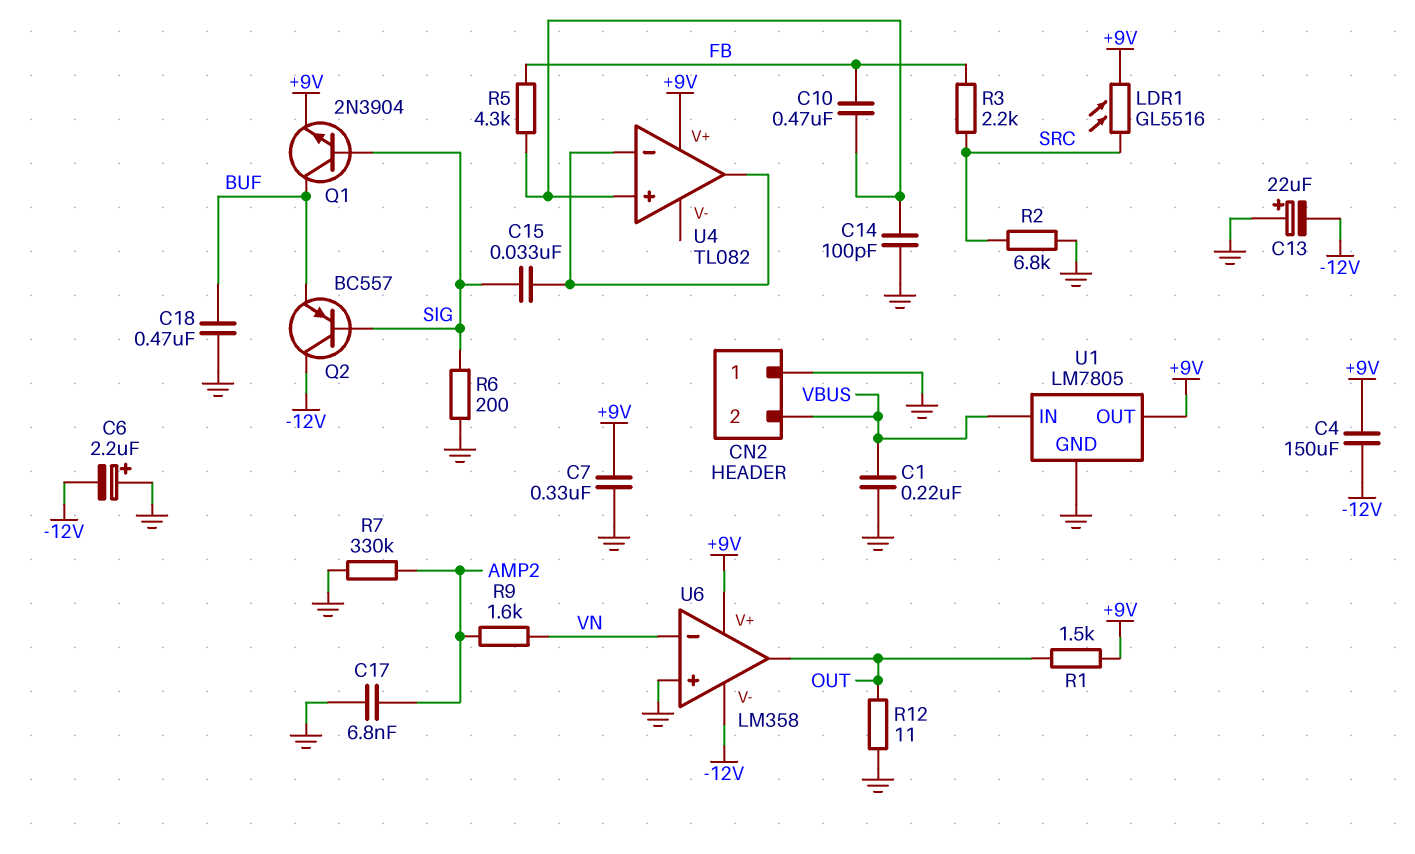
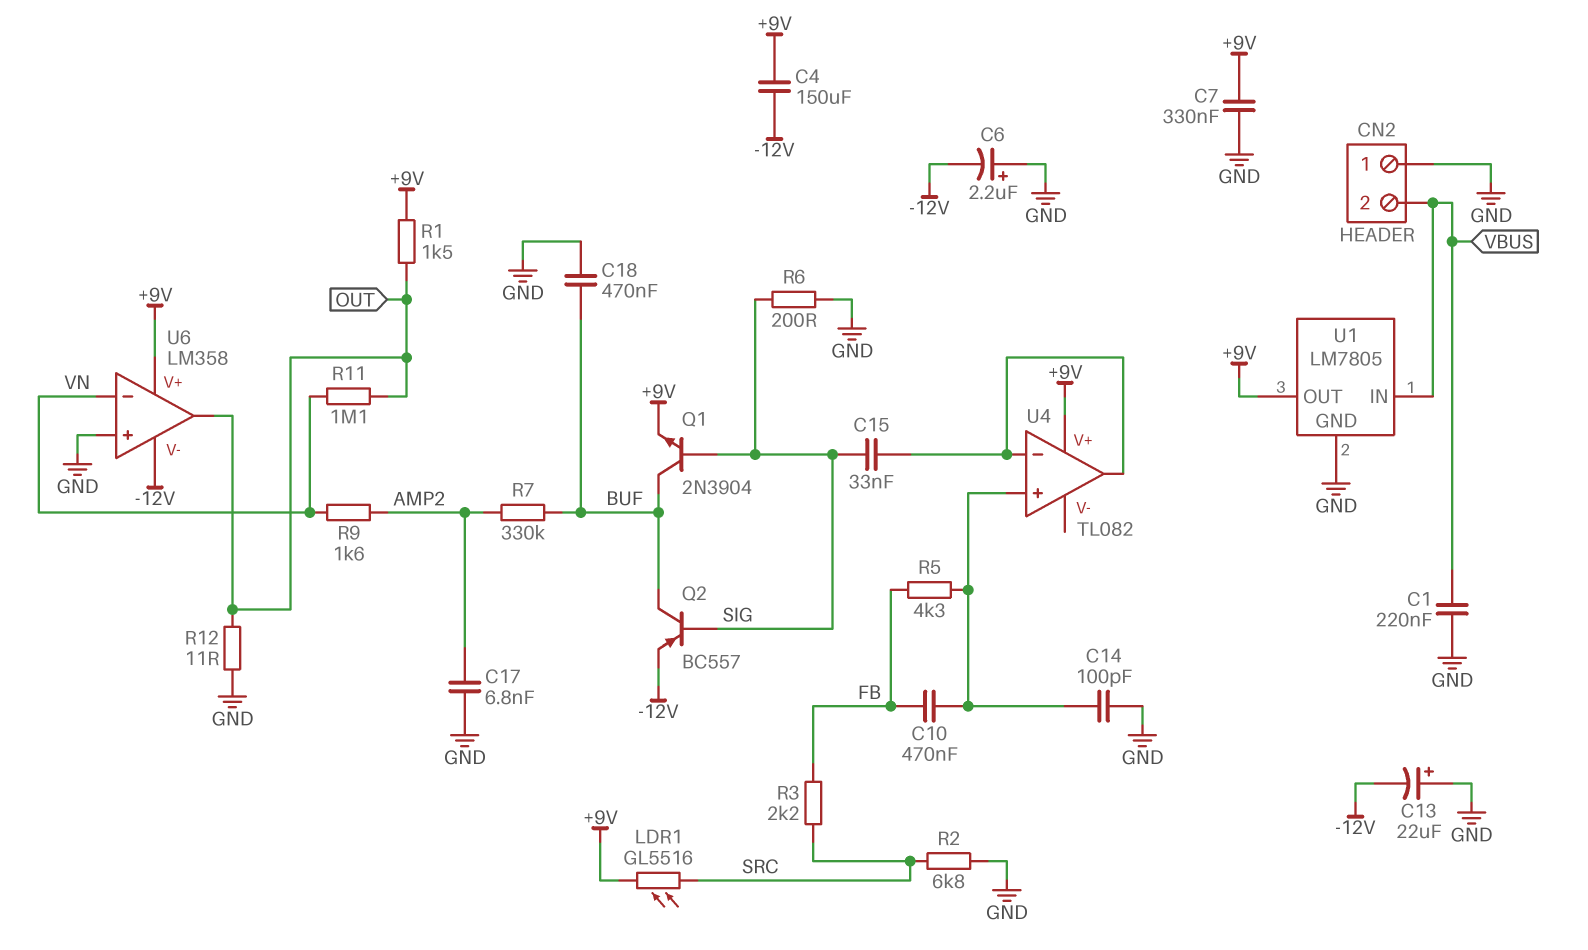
Q2: PNP BC557 (B SIG, C -12V, E BUF) -> PNP BC557 (B SIG, C BUF, E -12V)
R7: 330k (AMP2, GND) -> 330k (AMP2, BUF)
R11: none -> 1.1M (OUT, VN)

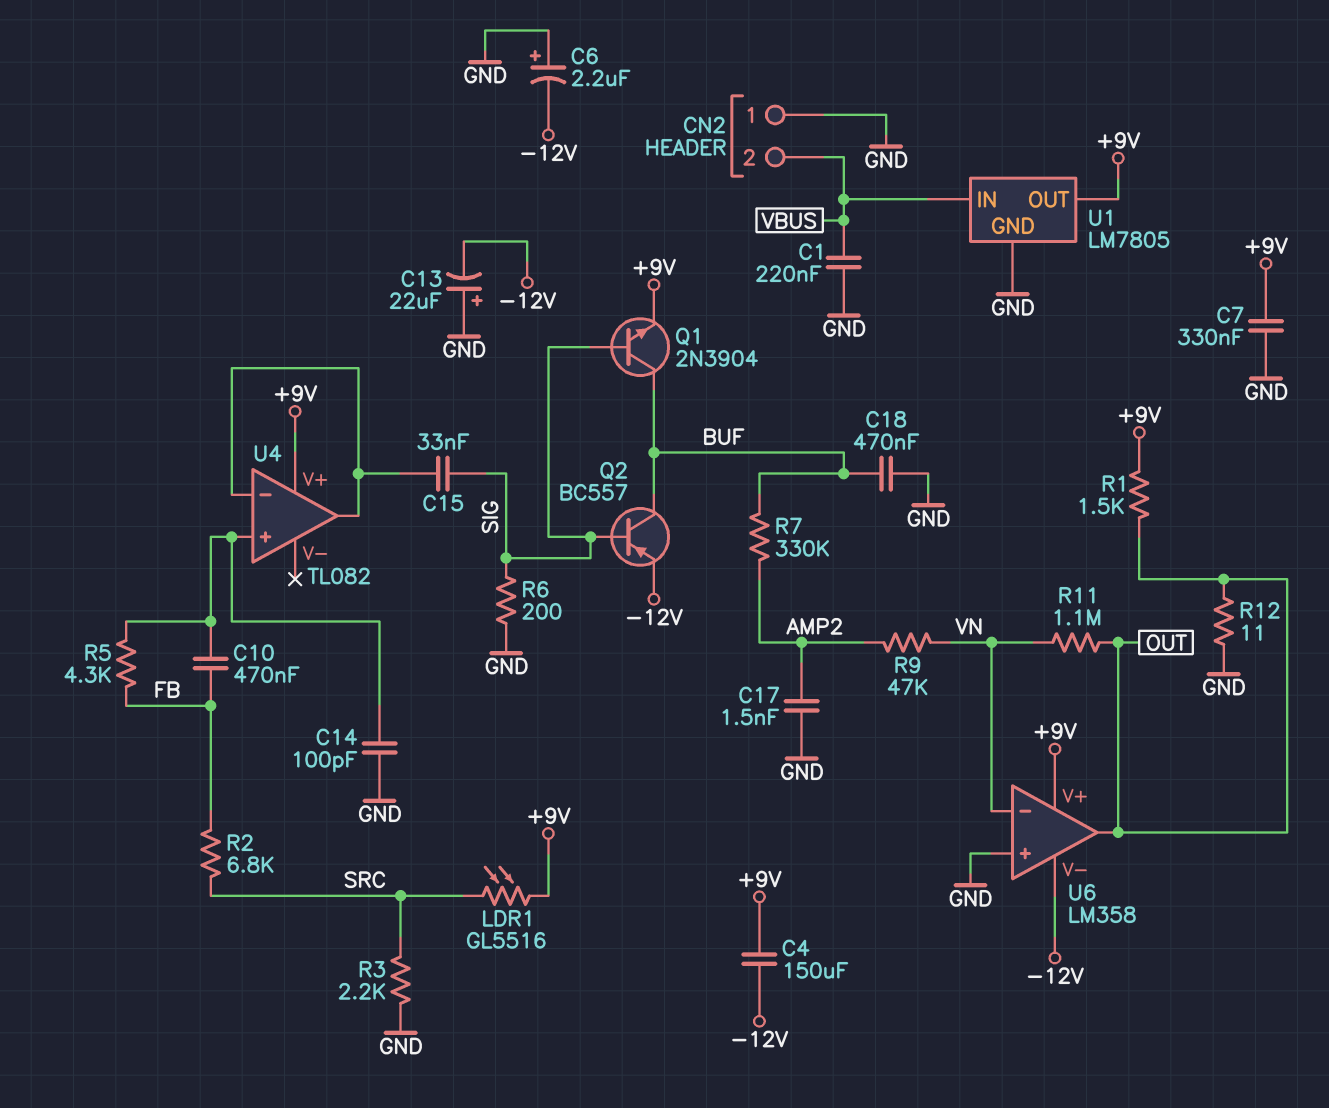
C17: 6.8nF (AMP2, GND) -> 1.5nF (AMP2, GND)
R2: 6.8k (GND, SRC) -> 6.8k (FB, SRC)
R3: 2.2k (FB, SRC) -> 2.2k (GND, SRC)
R9: 1.6k (AMP2, VN) -> 47k (AMP2, VN)

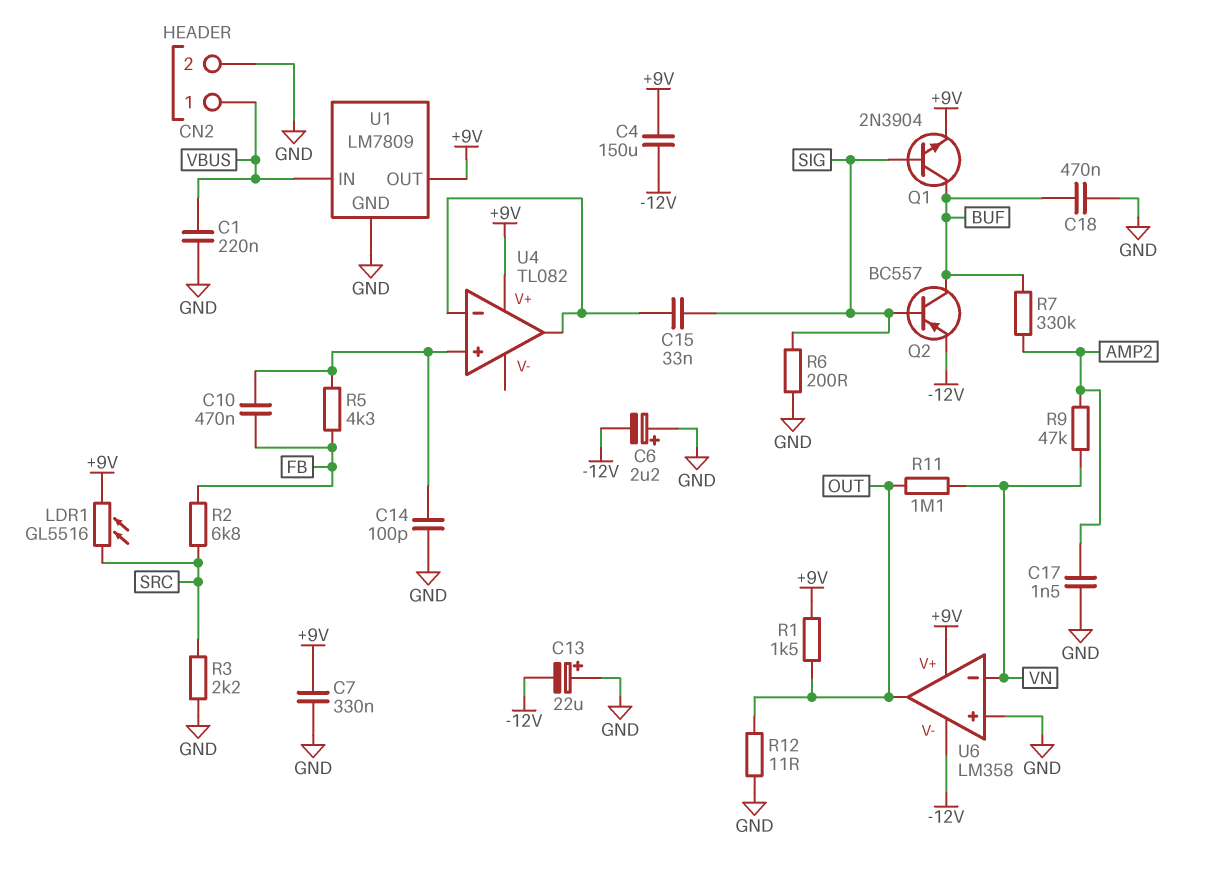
CN2 pin 1: GND -> VBUS
CN2 pin 2: VBUS -> GND
U1: LM7805 -> LM7809

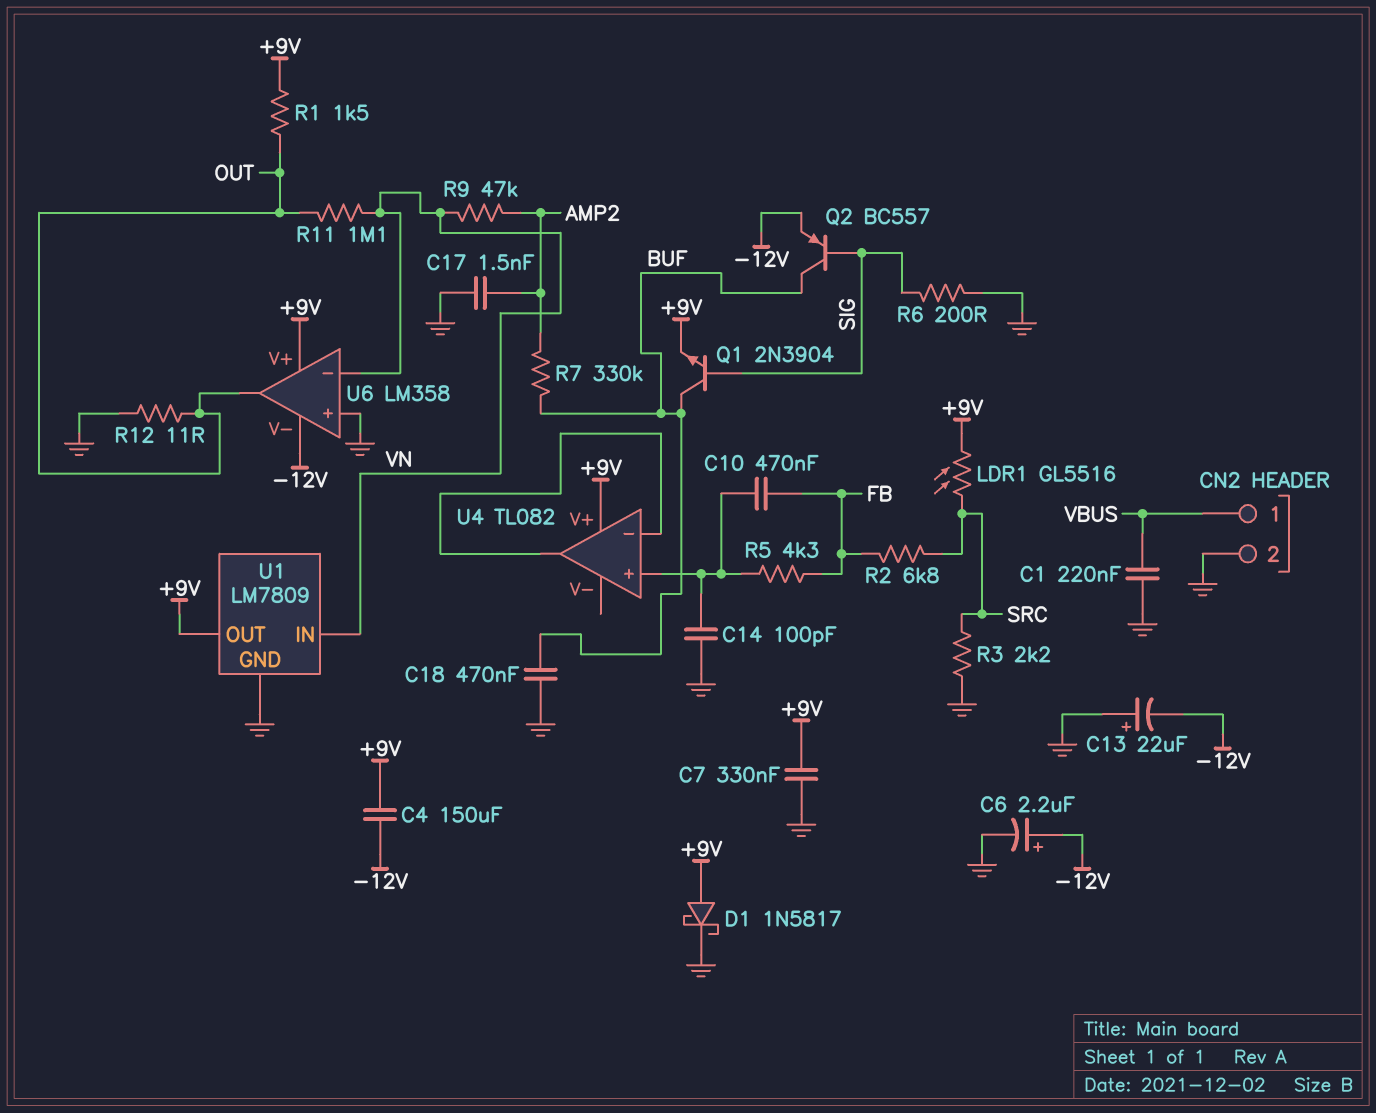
C6: 2.2uF (plus GND, minus -12V) -> 2.2uF (plus -12V, minus GND)
C15: 33nF (SIG, U4/in-) -> none
D1: none -> schottky 1N5817 (A +9V, K GND)
U1 pin IN: VBUS -> VN

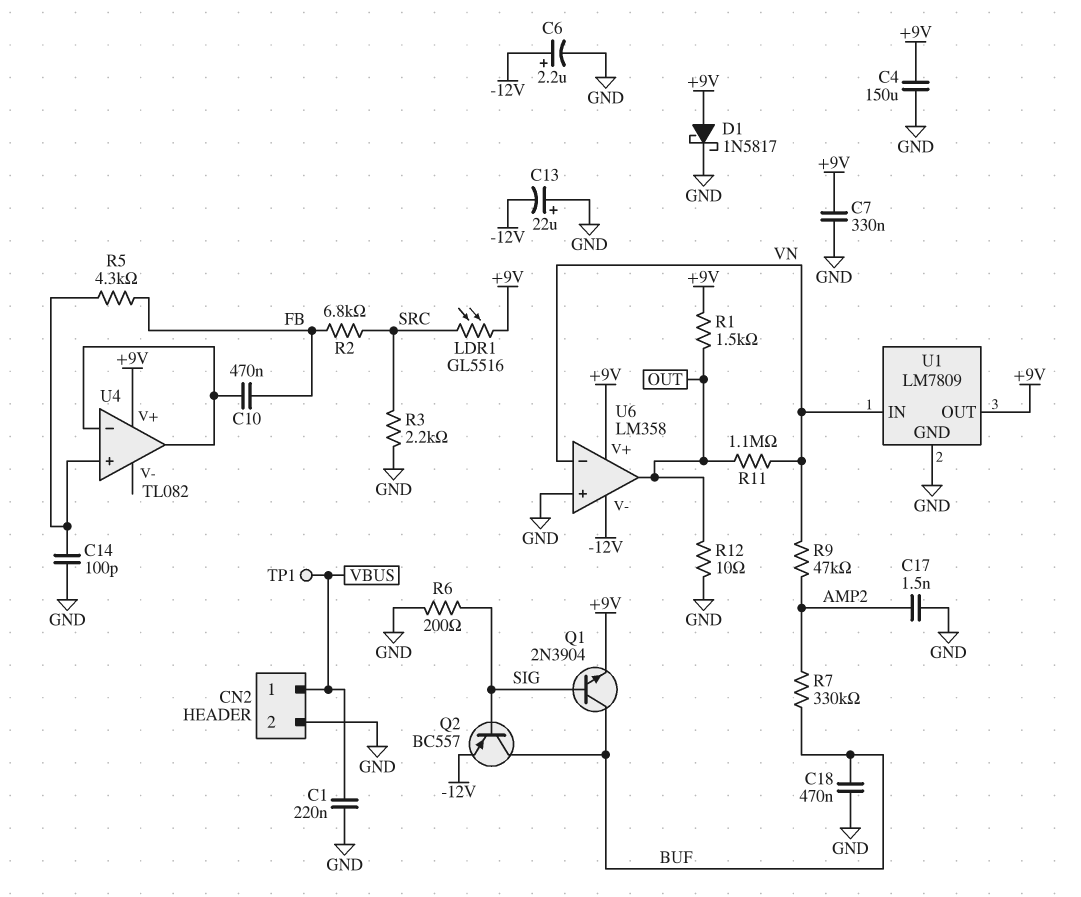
C4: 150uF (+9V, -12V) -> 150uF (+9V, GND)
C10: 470nF (FB, U4/in+) -> 470nF (FB, U4/in-)
R12: 11 (GND, OUT) -> 10 (GND, OUT)
TP1: none -> test point (VBUS)

